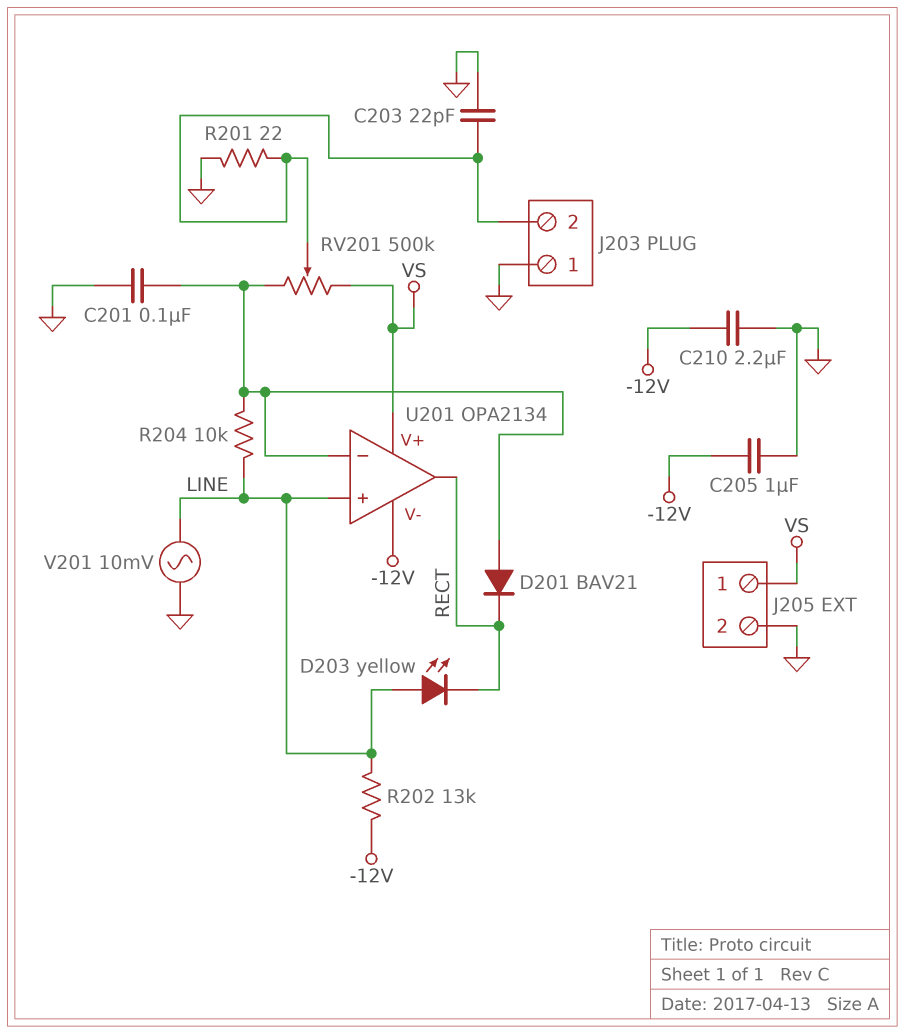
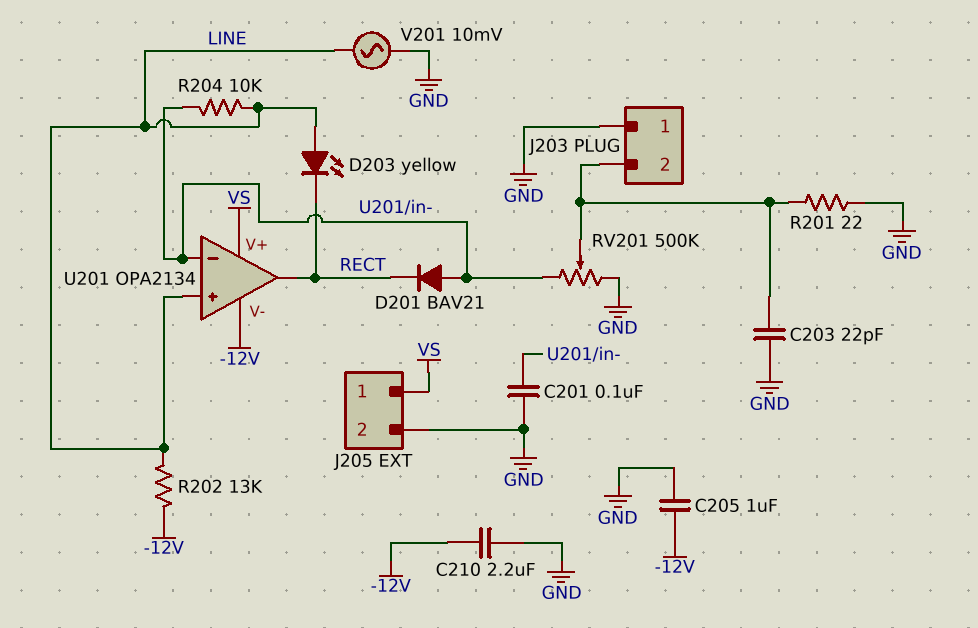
RV201: 500k (U201/in-, VS, wiper J203/2) -> 500k (GND, U201/in-, wiper J203/2)

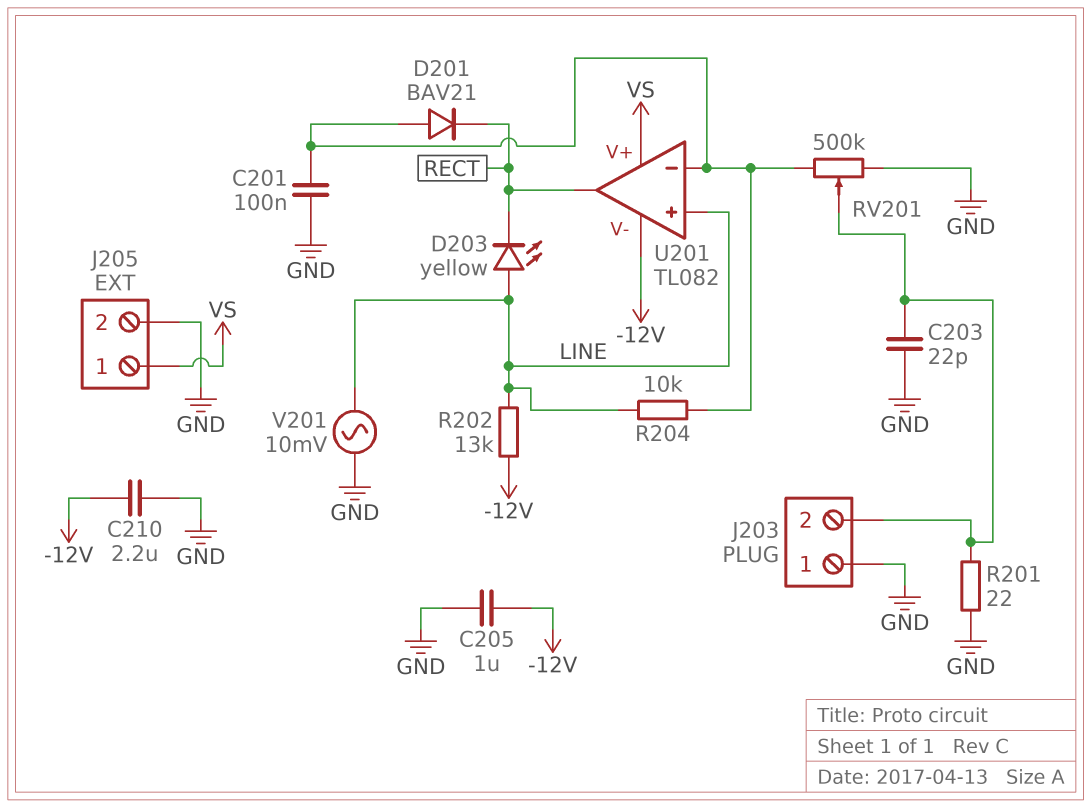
U201: OPA2134 -> TL082

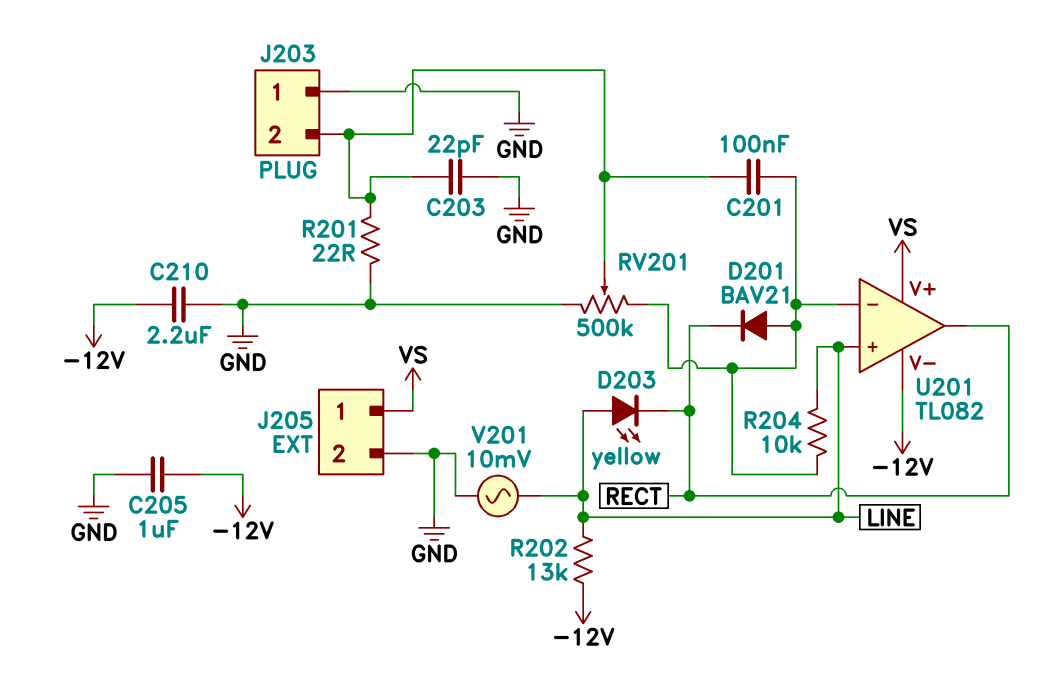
C201: 100nF (GND, U201/in-) -> 100nF (J203/2, U201/in-)

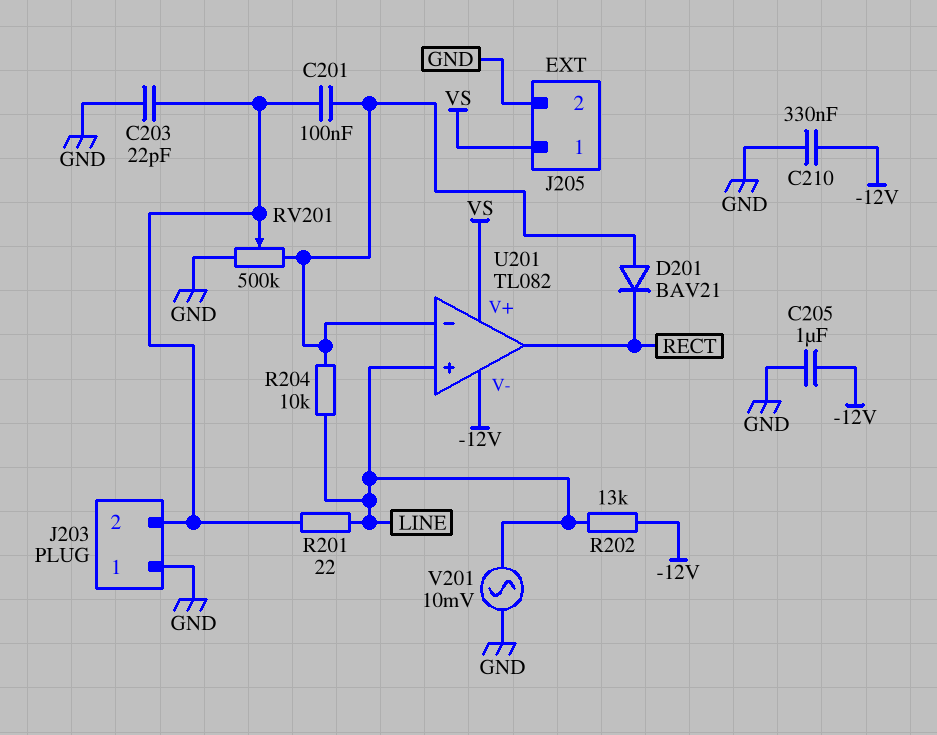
C210: 2.2uF (-12V, GND) -> 330nF (-12V, GND)
D203: LED yellow (A LINE, K RECT) -> none
R201: 22 (GND, J203/2) -> 22 (J203/2, LINE)

